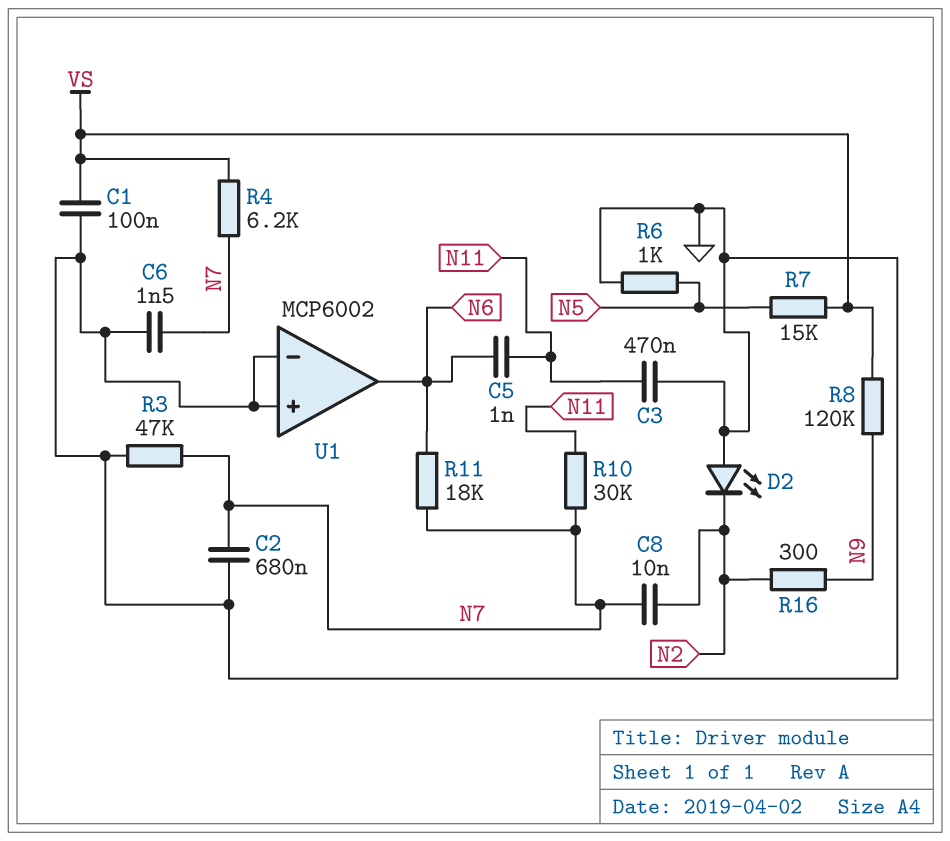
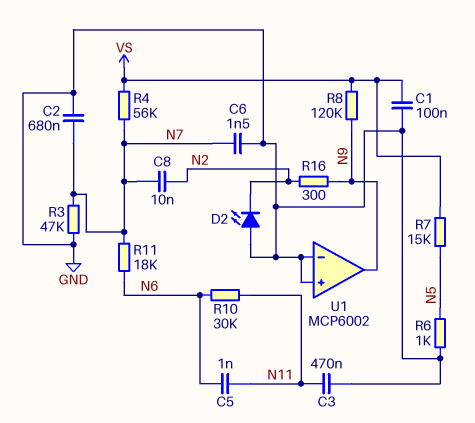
R4: 6.2k (N7, VS) -> 56k (N7, VS)
R10: 30k (N7, N11) -> 30k (N6, N11)
U1 pin out: N6 -> N9

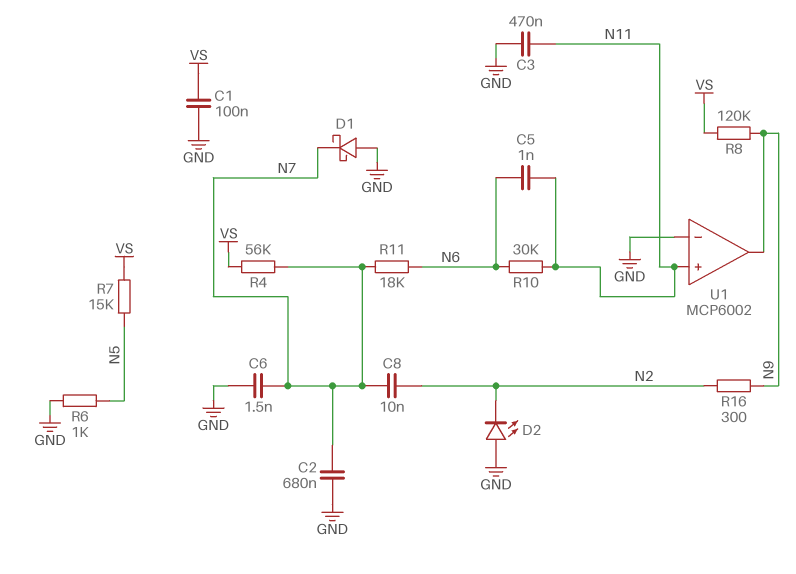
D1: none -> schottky (A GND, K N7)
R3: 47k (GND, N7) -> none
U1 pin in+: GND -> N11

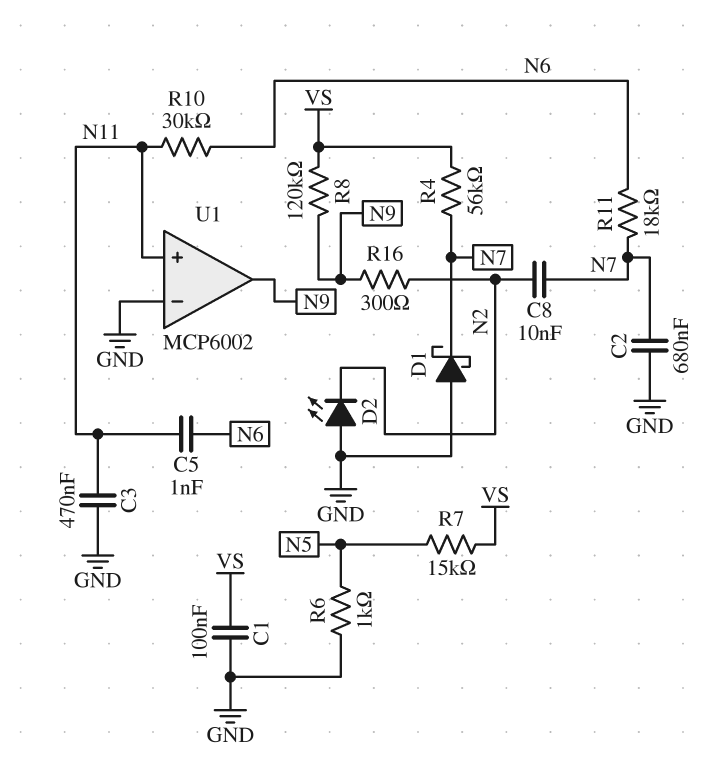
C6: 1.5nF (GND, N7) -> none

